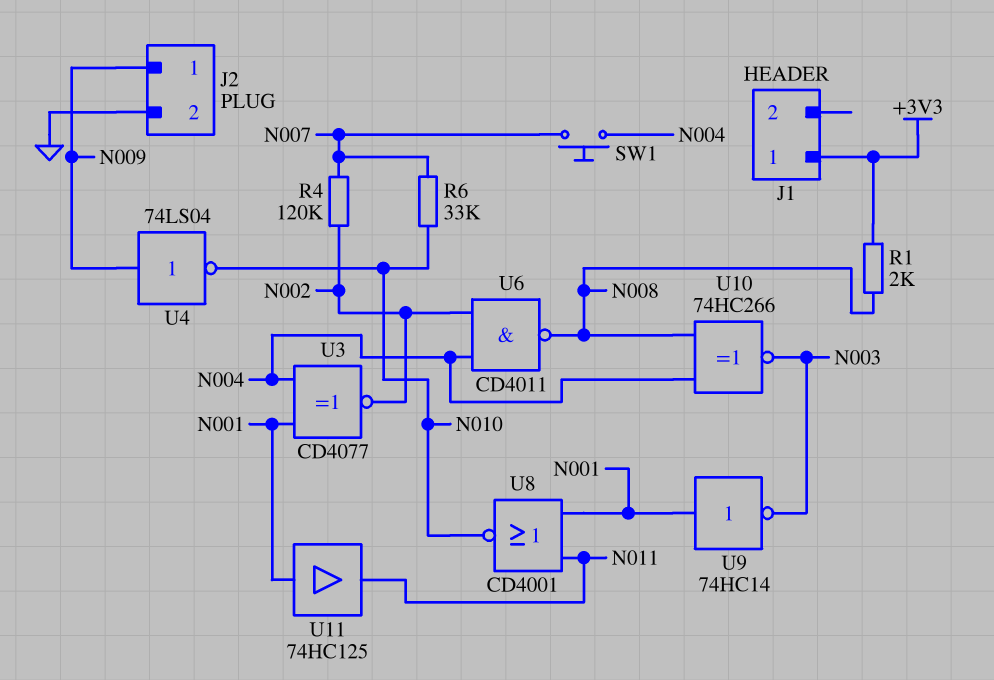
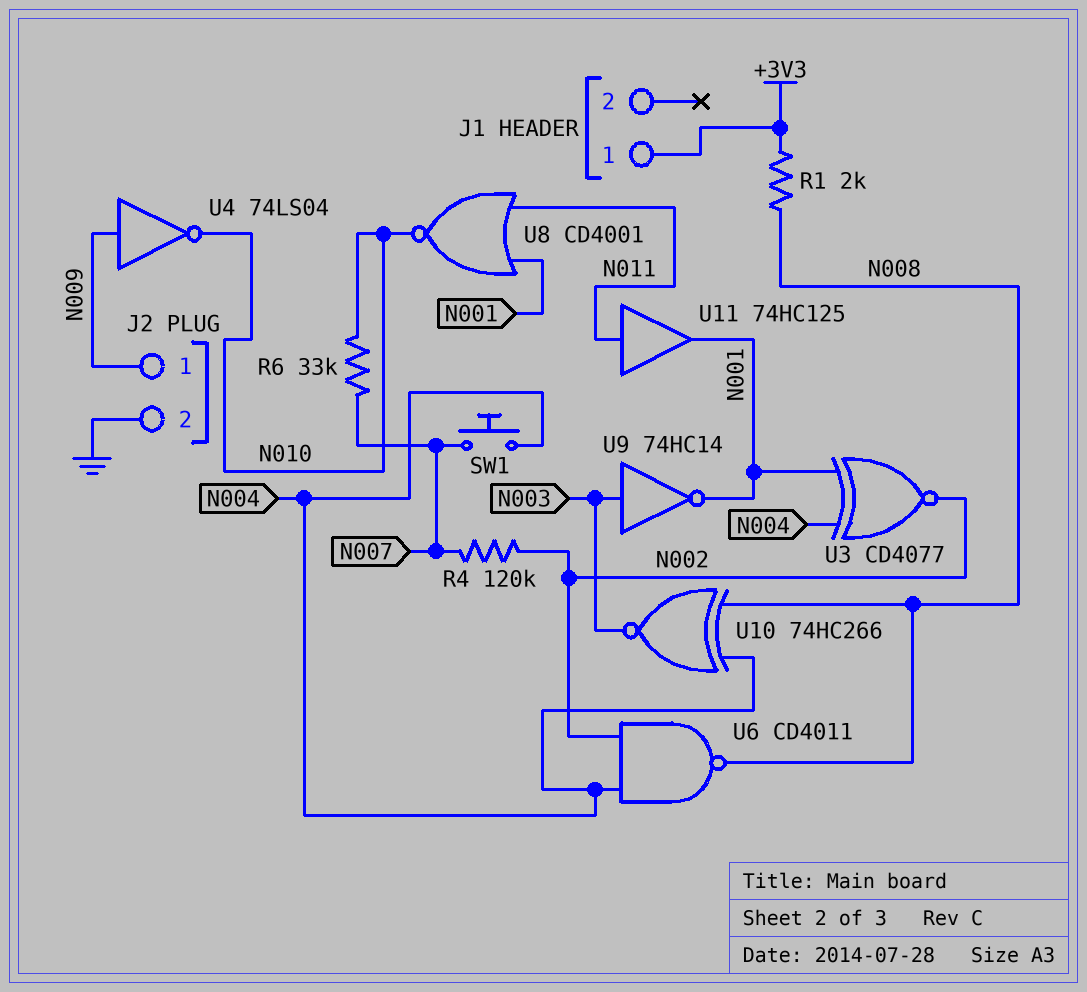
U9: NOT 74HC14 (in N001, out N003) -> NOT 74HC14 (in N003, out N001)
U11: buffer 74HC125 (in N001, out N011) -> buffer 74HC125 (in N011, out N001)

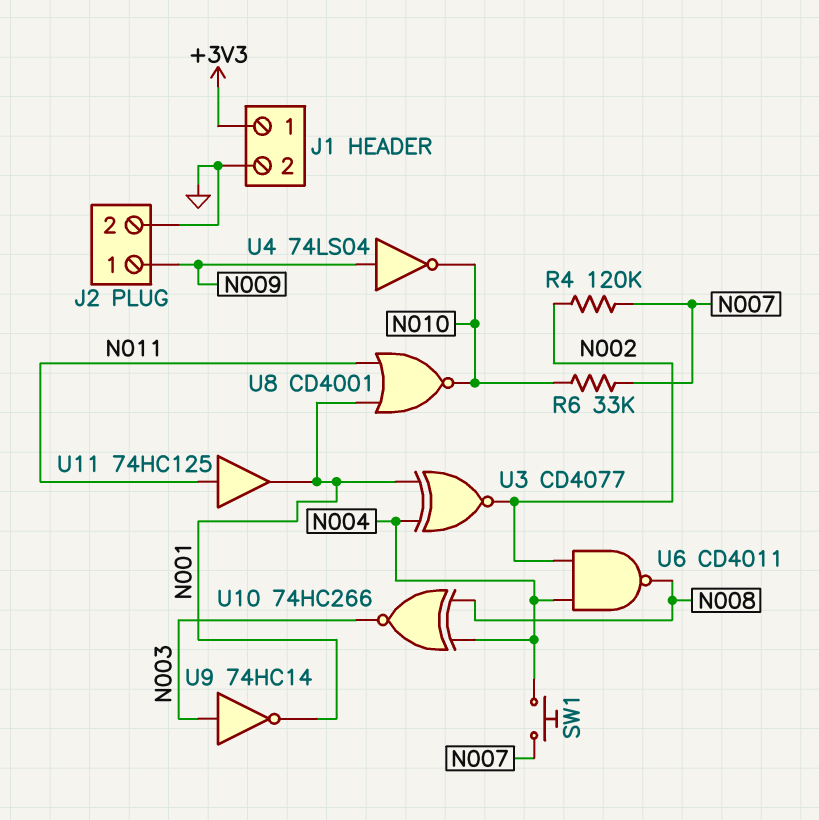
J1 pin 2: none -> GND
R1: 2k (+3V3, N008) -> none

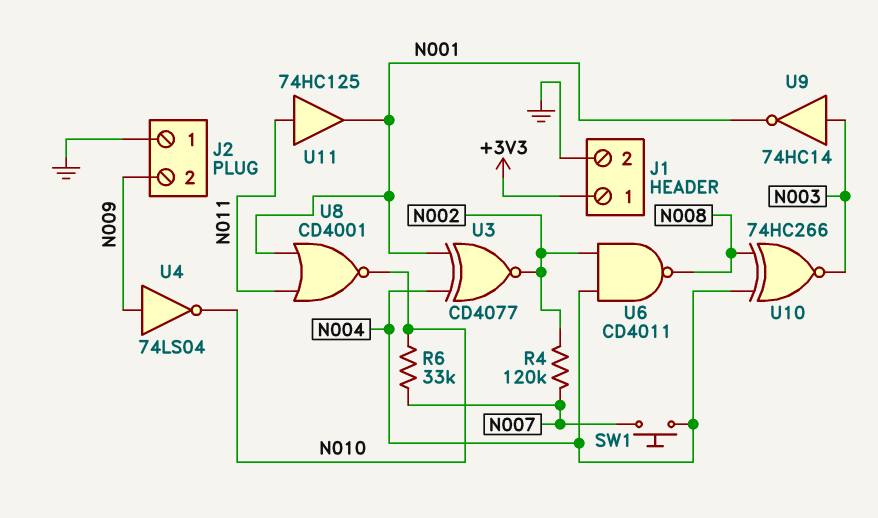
J2 pin 1: N009 -> GND
J2 pin 2: GND -> N009

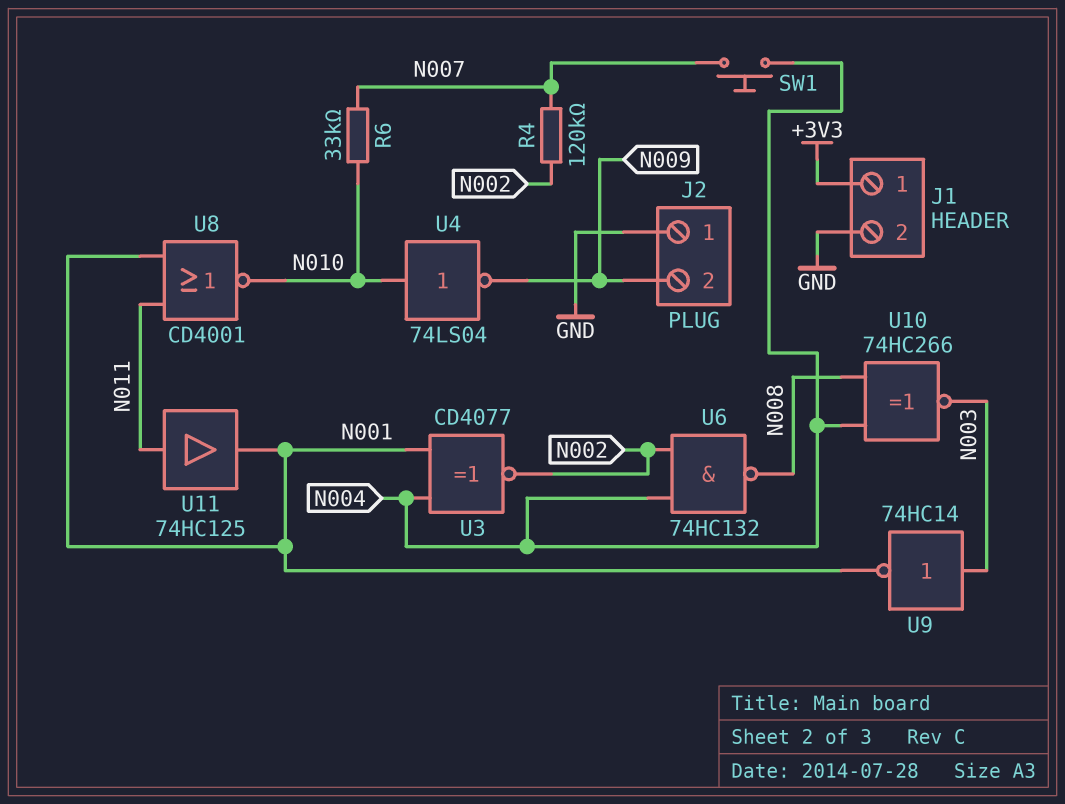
U4: NOT 74LS04 (in N009, out N010) -> NOT 74LS04 (in N010, out N009)
U6: NAND CD4011 (in N002, in N004, out N008) -> NAND 74HC132 (in N002, in N004, out N008)

